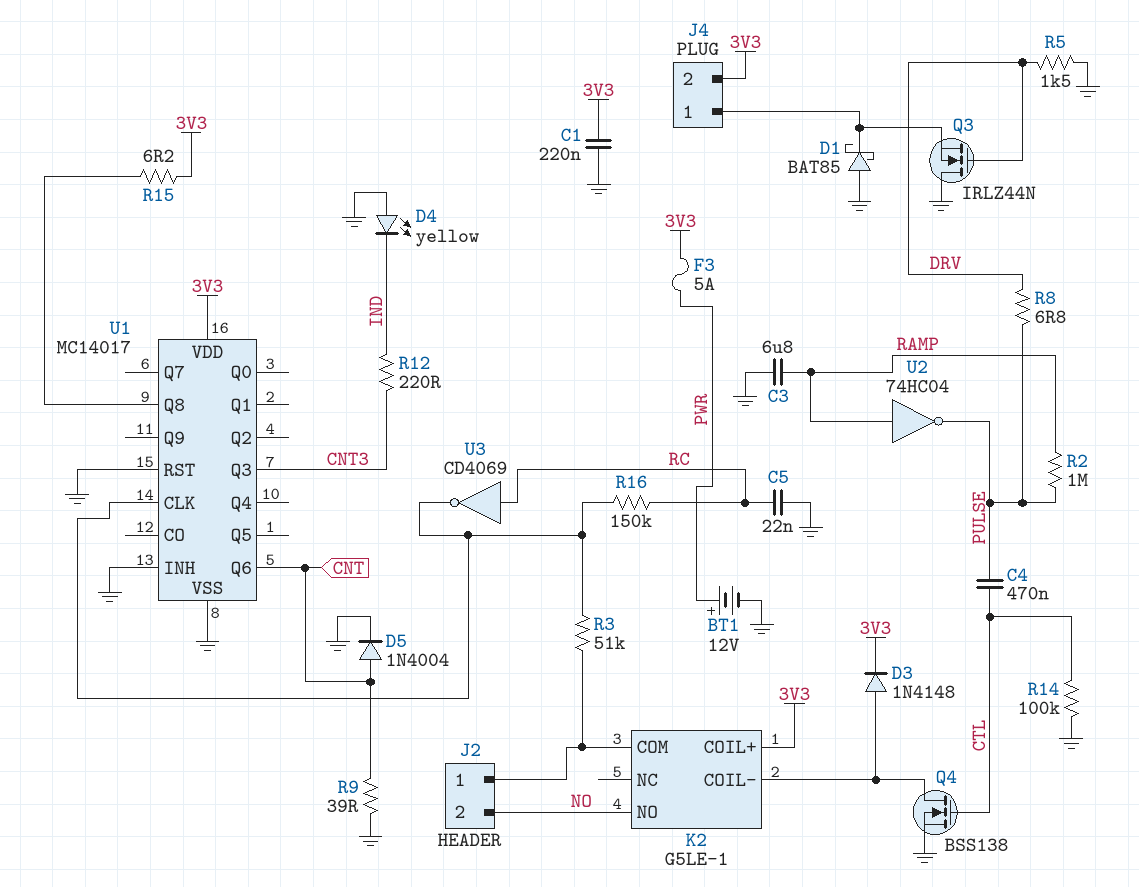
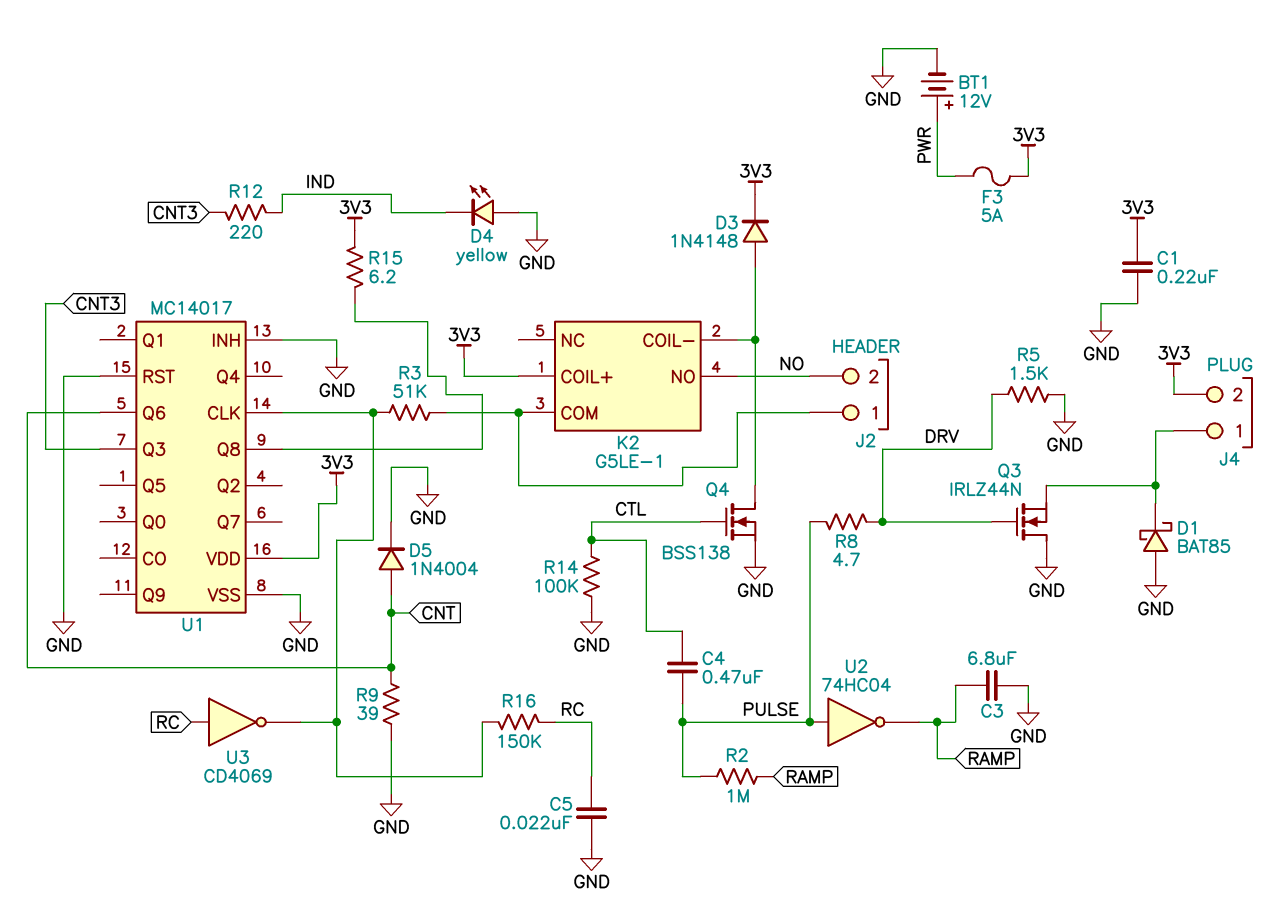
R8: 6.8 (DRV, PULSE) -> 4.7 (DRV, PULSE)
U2: NOT 74HC04 (in RAMP, out PULSE) -> NOT 74HC04 (in PULSE, out RAMP)

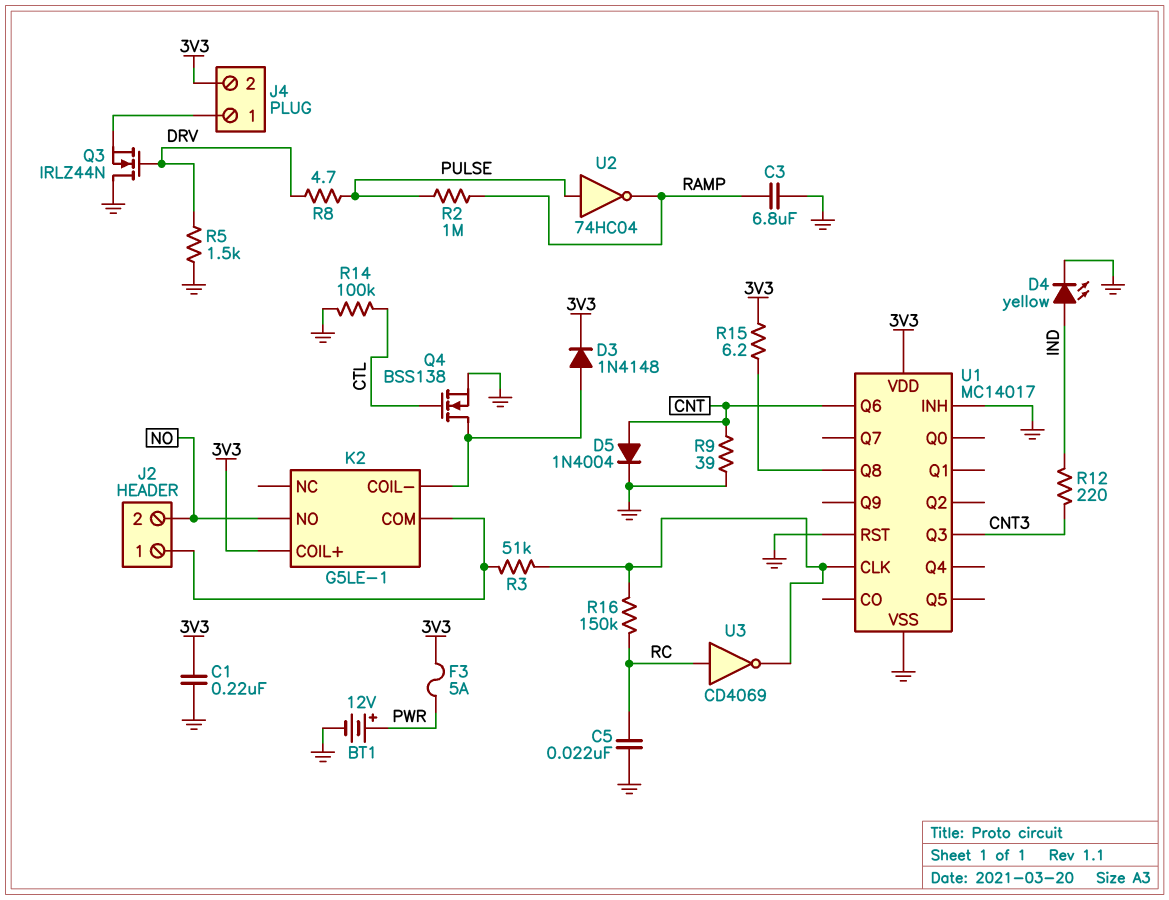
C4: 470nF (CTL, PULSE) -> none
D1: schottky BAT85 (A GND, K J4/1) -> none
D4: LED yellow (A GND, K IND) -> LED yellow (A IND, K GND)

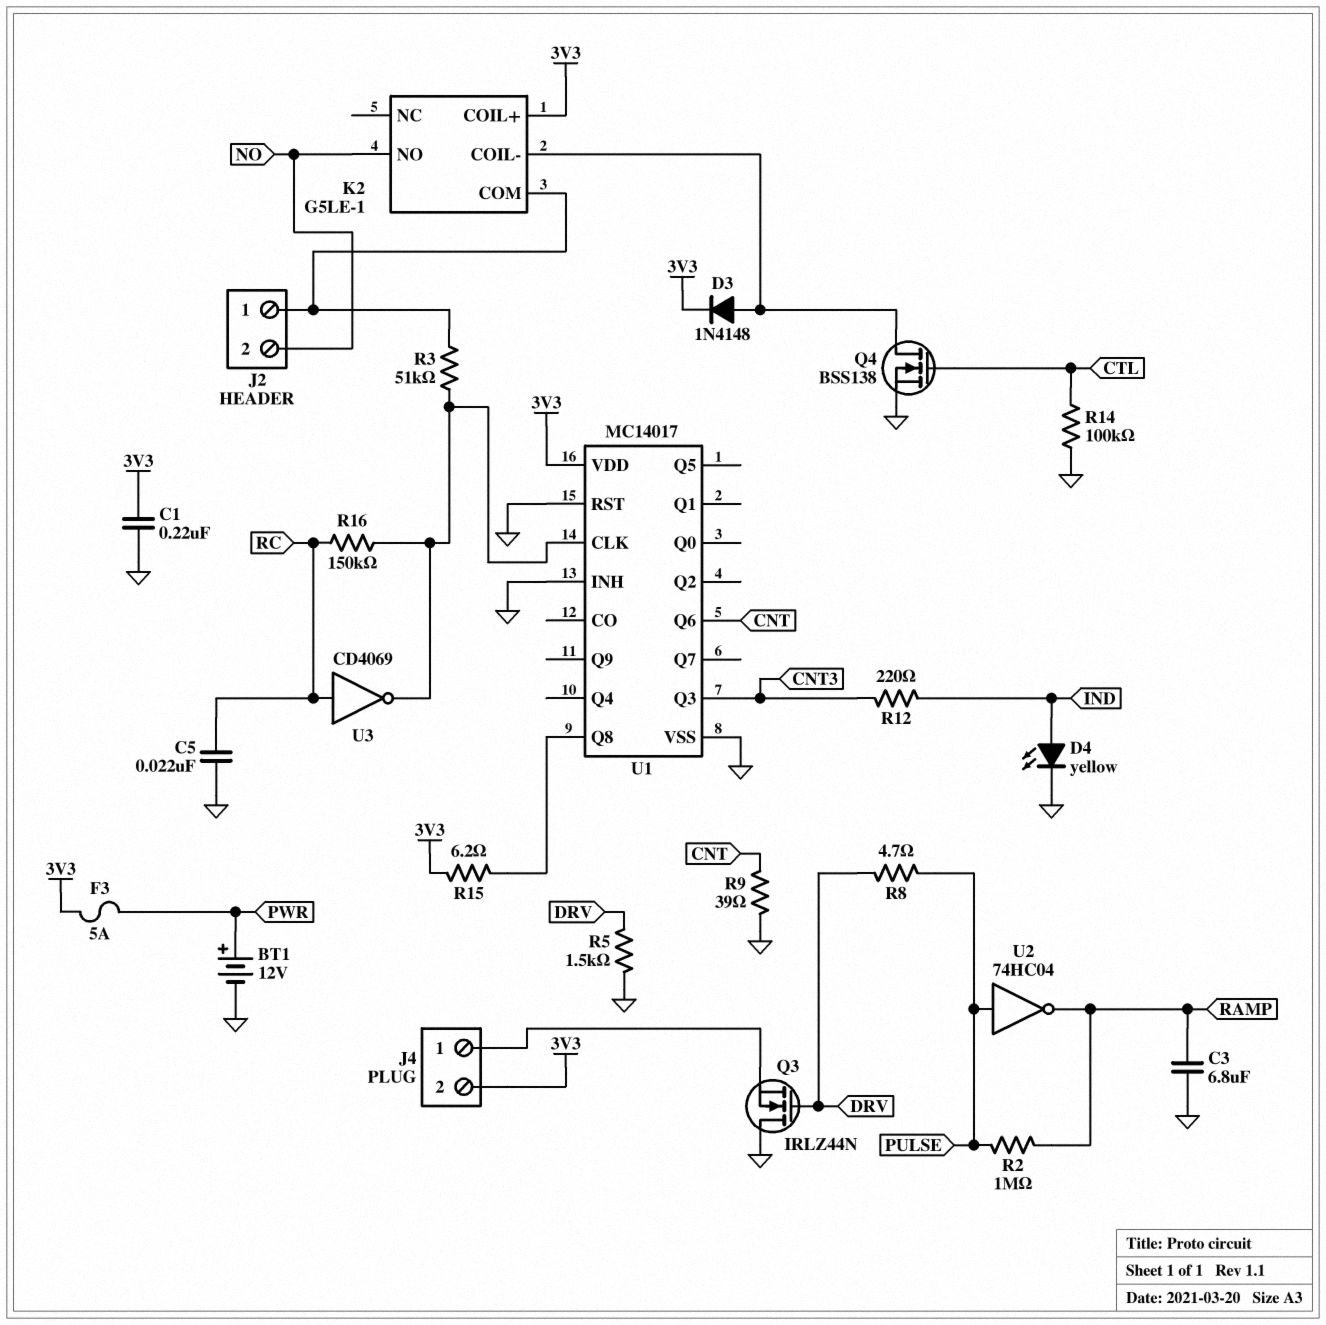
D5: diode 1N4004 (A CNT, K GND) -> none

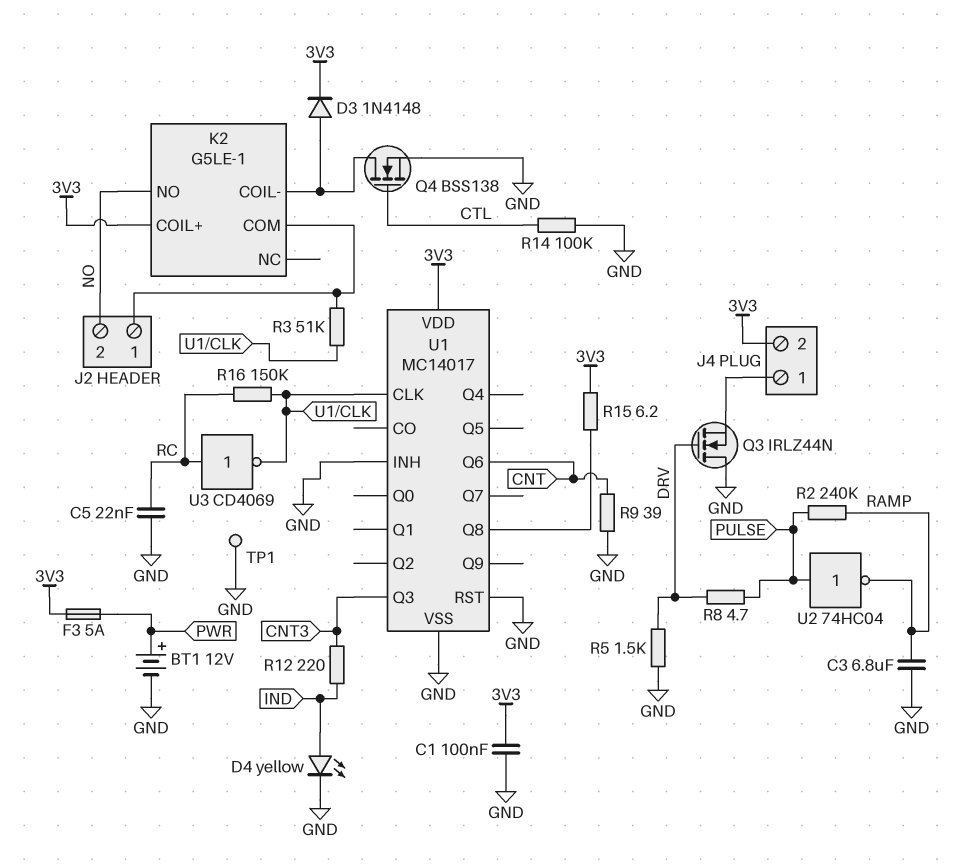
C1: 220nF (3V3, GND) -> 100nF (3V3, GND)
R2: 1M (PULSE, RAMP) -> 240k (PULSE, RAMP)
TP1: none -> test point (GND)

